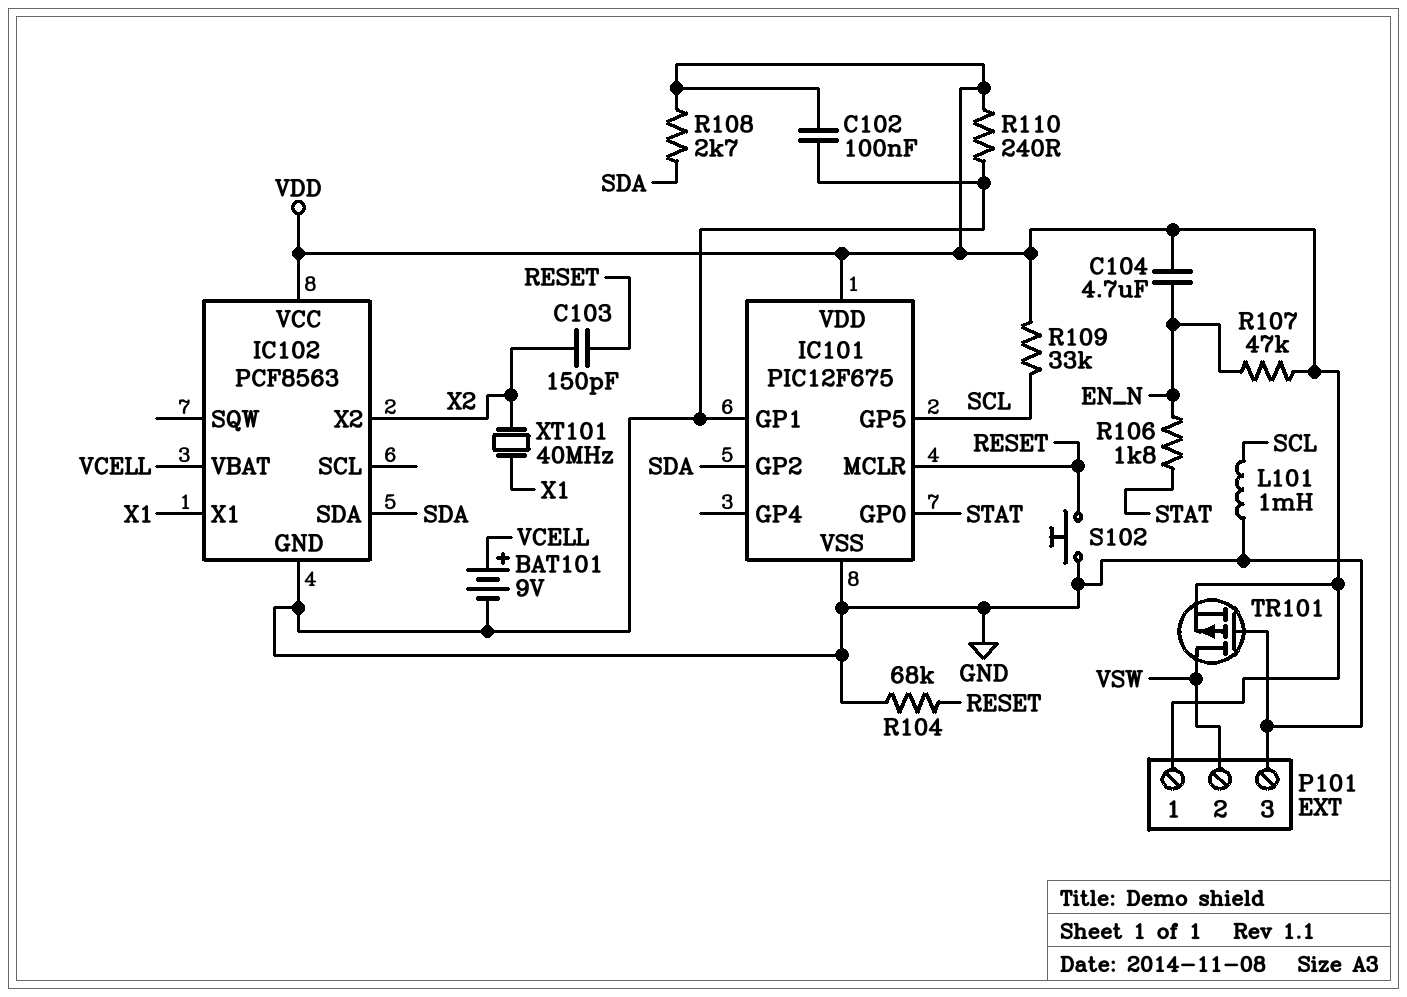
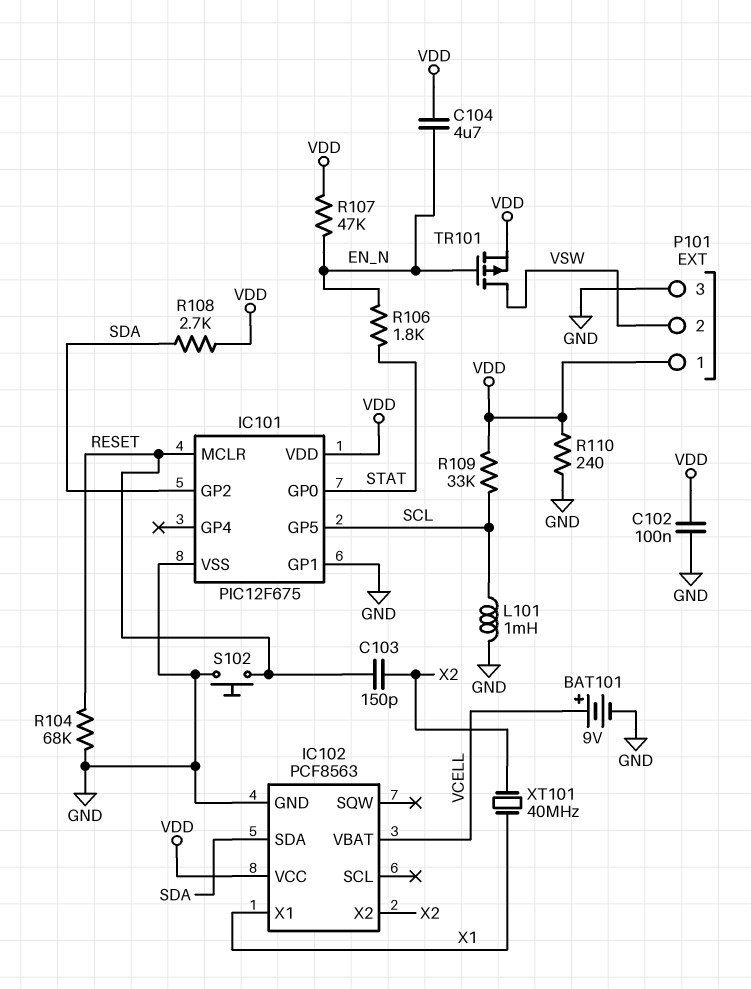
TR101: PMOS (G GND, D VSW, S VDD) -> PMOS (G EN_N, D VSW, S VDD)

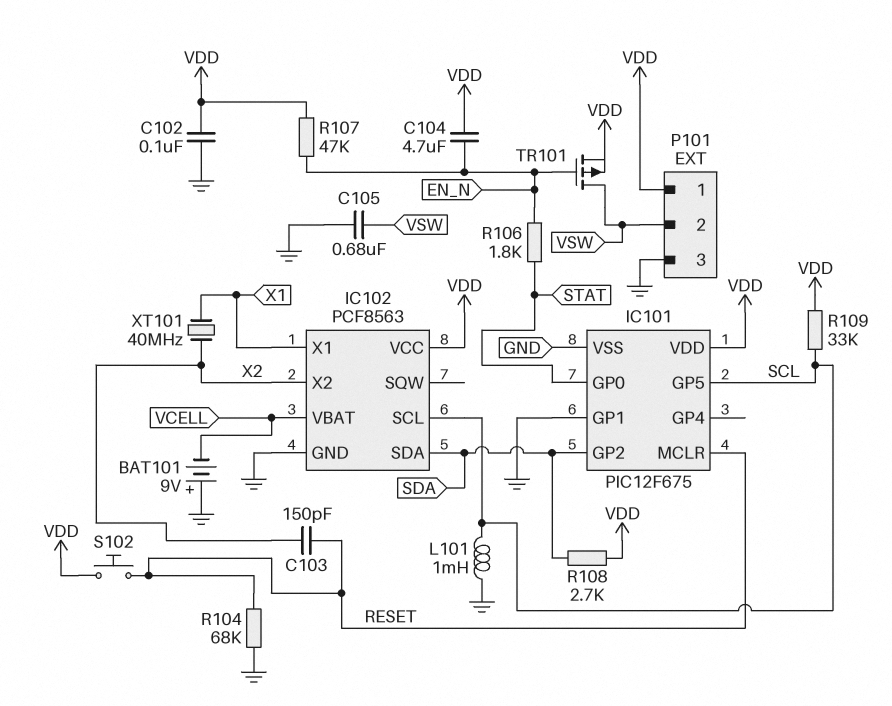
BAT101: 9V (plus VCELL, minus GND) -> 9V (plus GND, minus VCELL)
C105: none -> 680nF (GND, VSW)
IC102 pin SCL: none -> SCL
R110: 240 (GND, VDD) -> none
S102: button (GND, RESET) -> button (RESET, VDD)

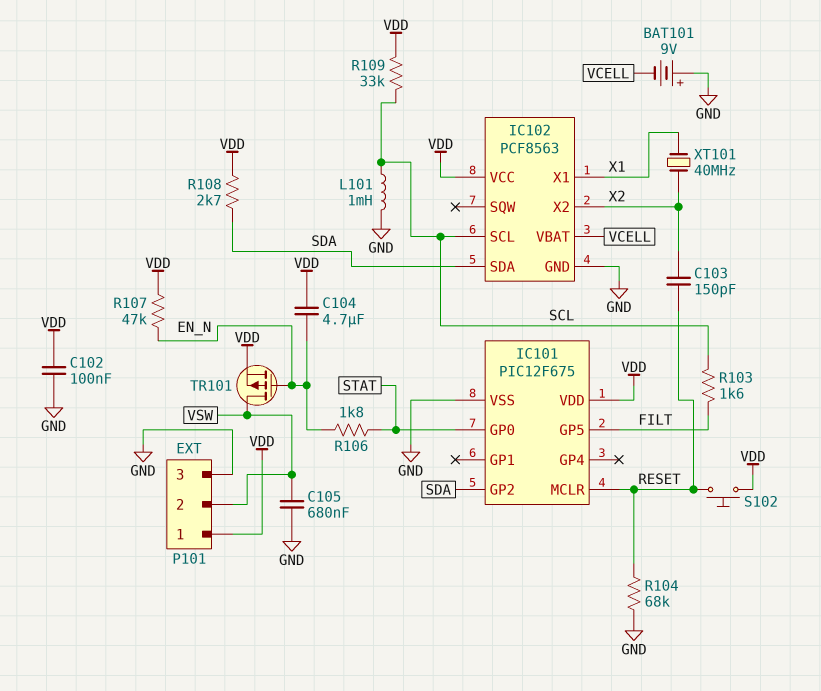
IC101 pin GP1: GND -> none
IC101 pin GP5: SCL -> FILT
R103: none -> 1.6k (FILT, SCL)

